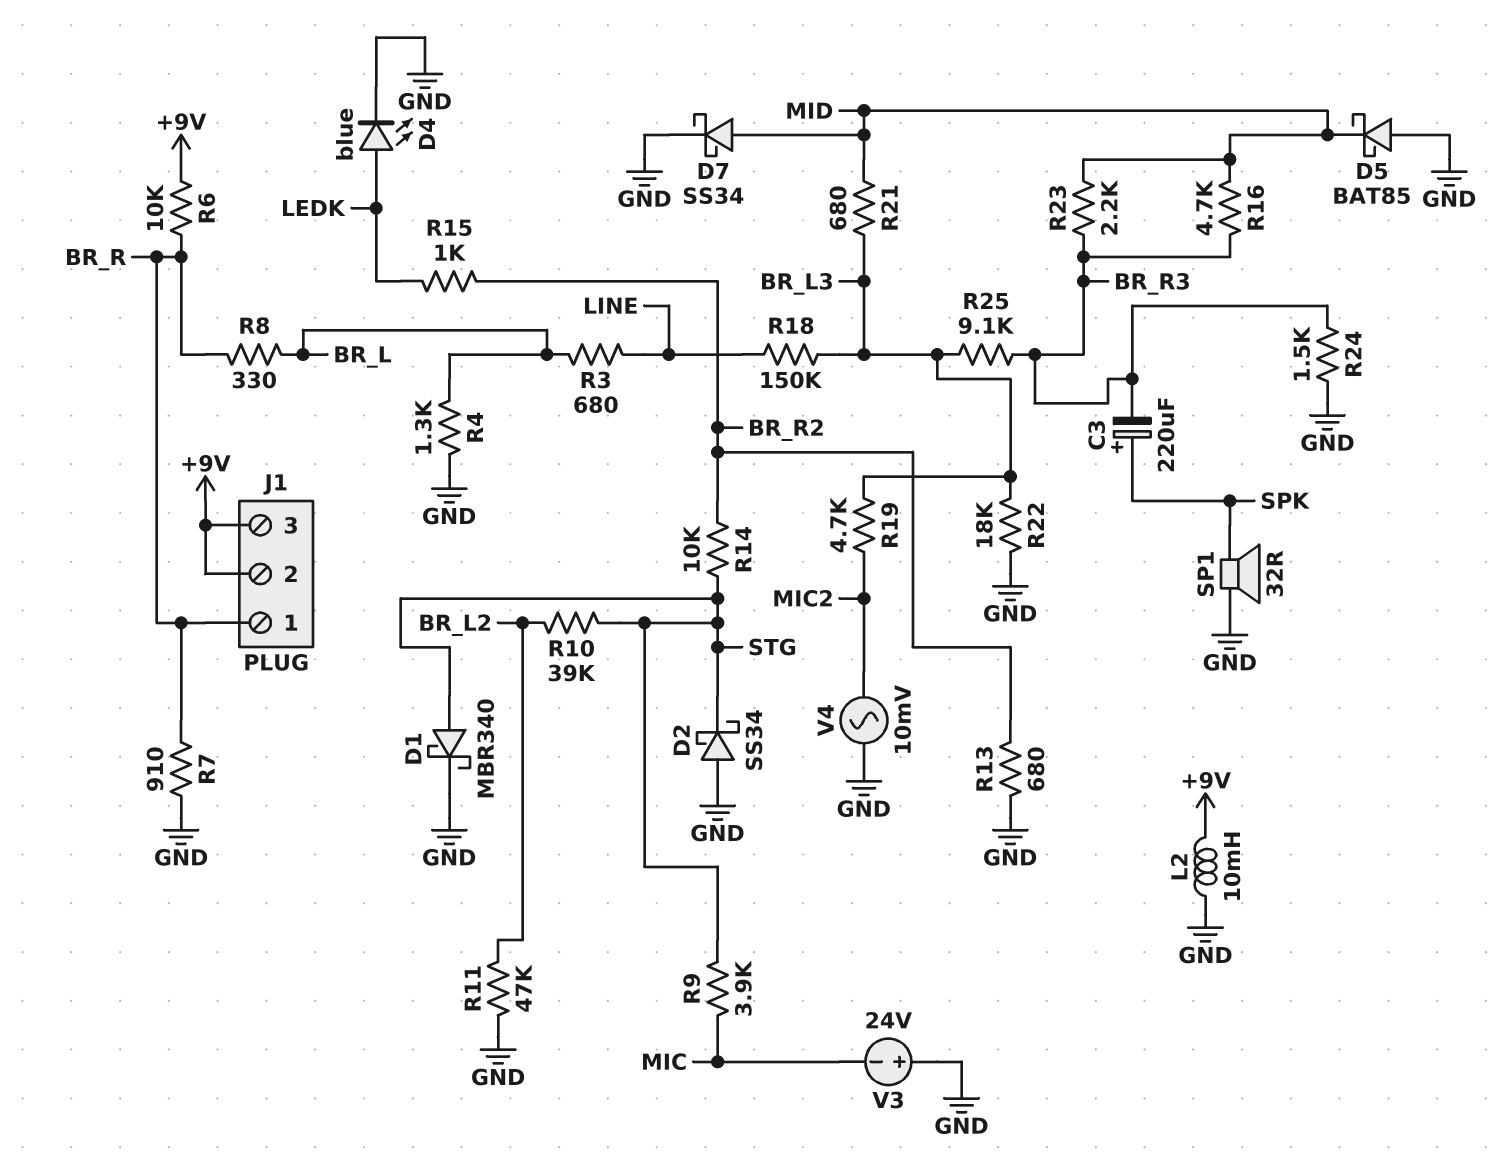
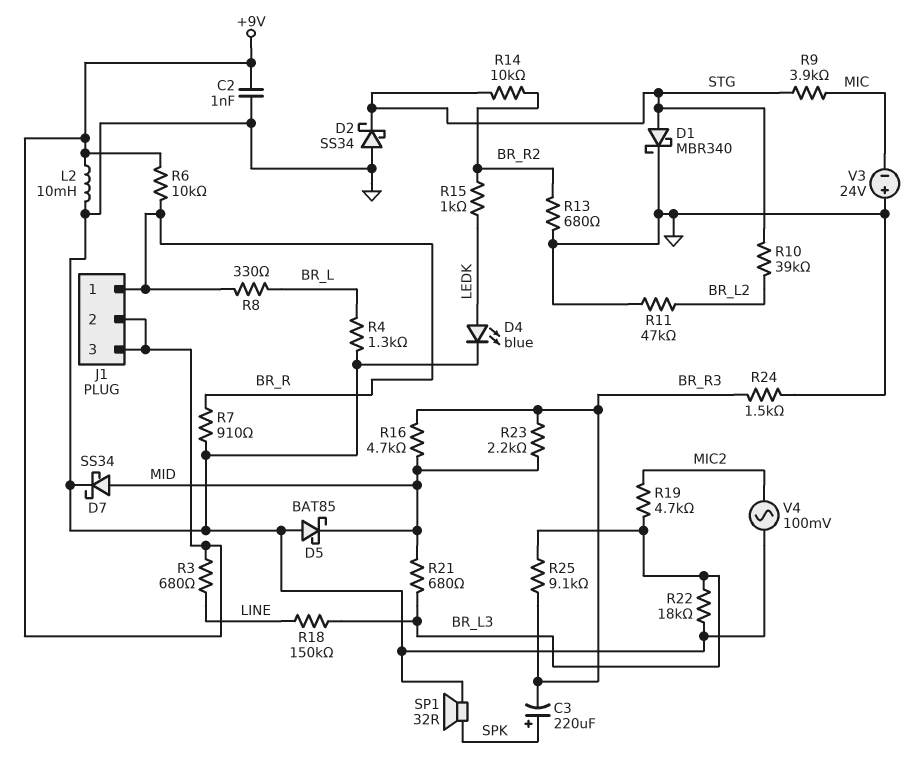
C2: none -> 1nF (+9V, GND)
R3: 680 (BR_L, LINE) -> 680 (+9V, LINE)
V4: AC 10mV (GND, MIC2) -> AC 100mV (GND, MIC2)

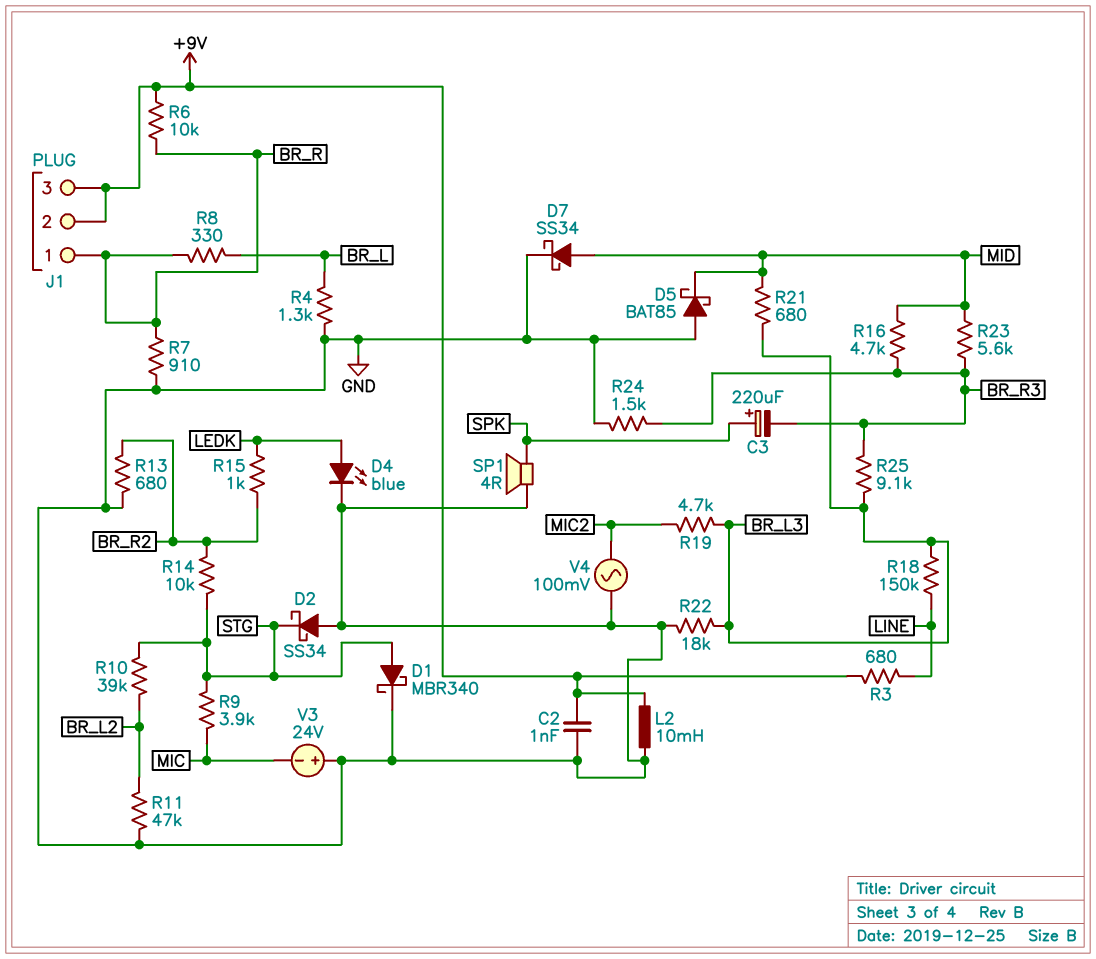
R23: 2.2k (BR_R3, MID) -> 5.6k (BR_R3, MID)
SP1: speaker 32R (GND, SPK) -> speaker 4R (GND, SPK)

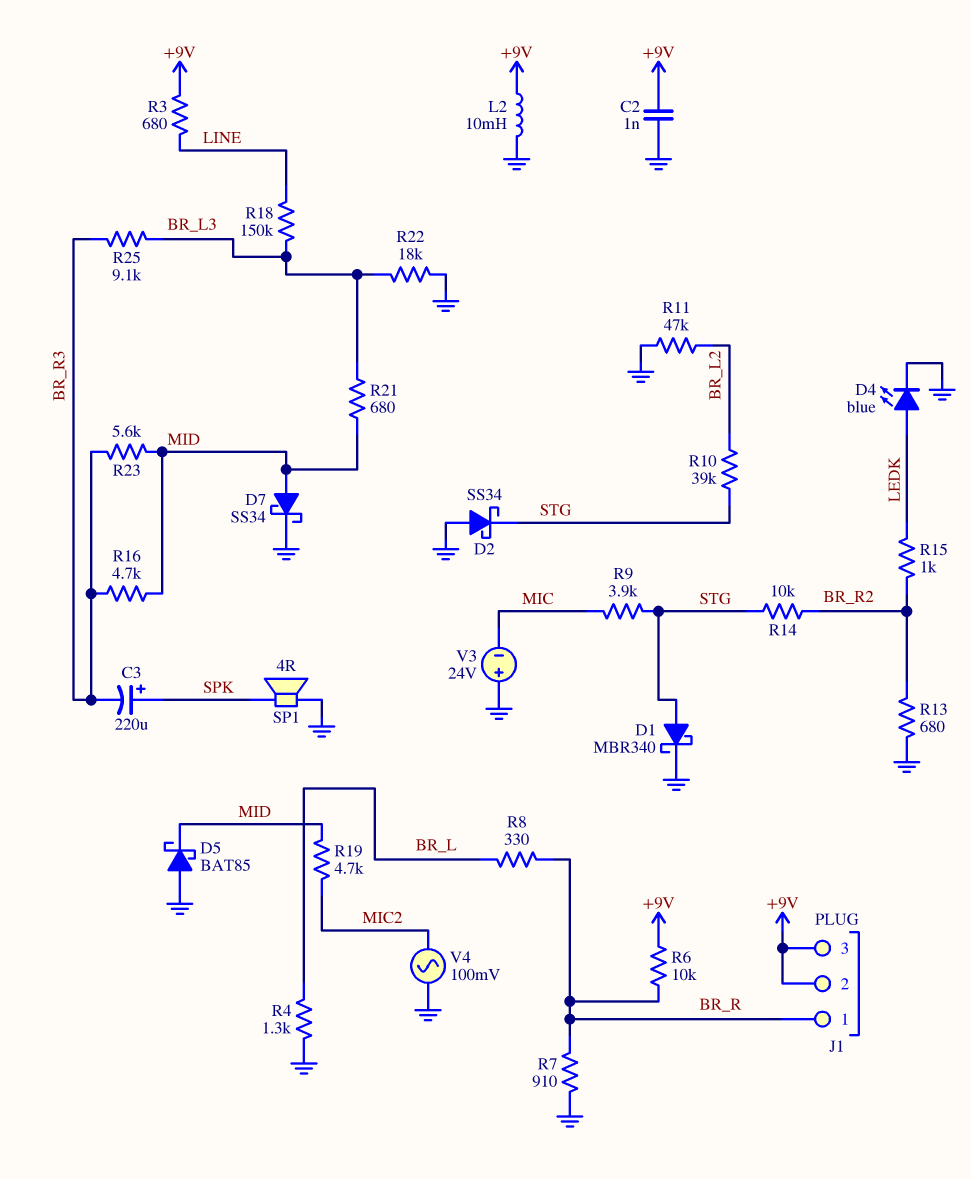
R19: 4.7k (BR_L3, MIC2) -> 4.7k (MIC2, MID)
R24: 1.5k (BR_R3, GND) -> none

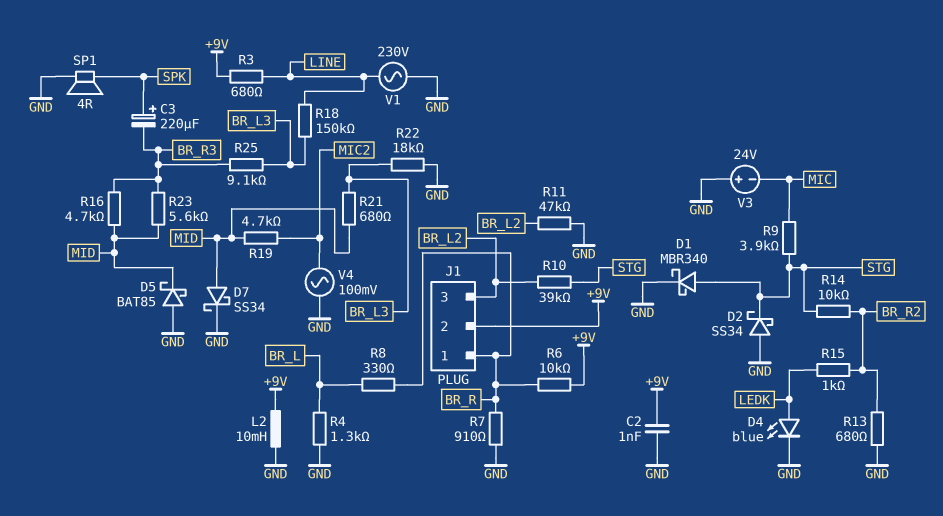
J1 pin 3: +9V -> BR_L2
V1: none -> AC 230V (GND, LINE)

